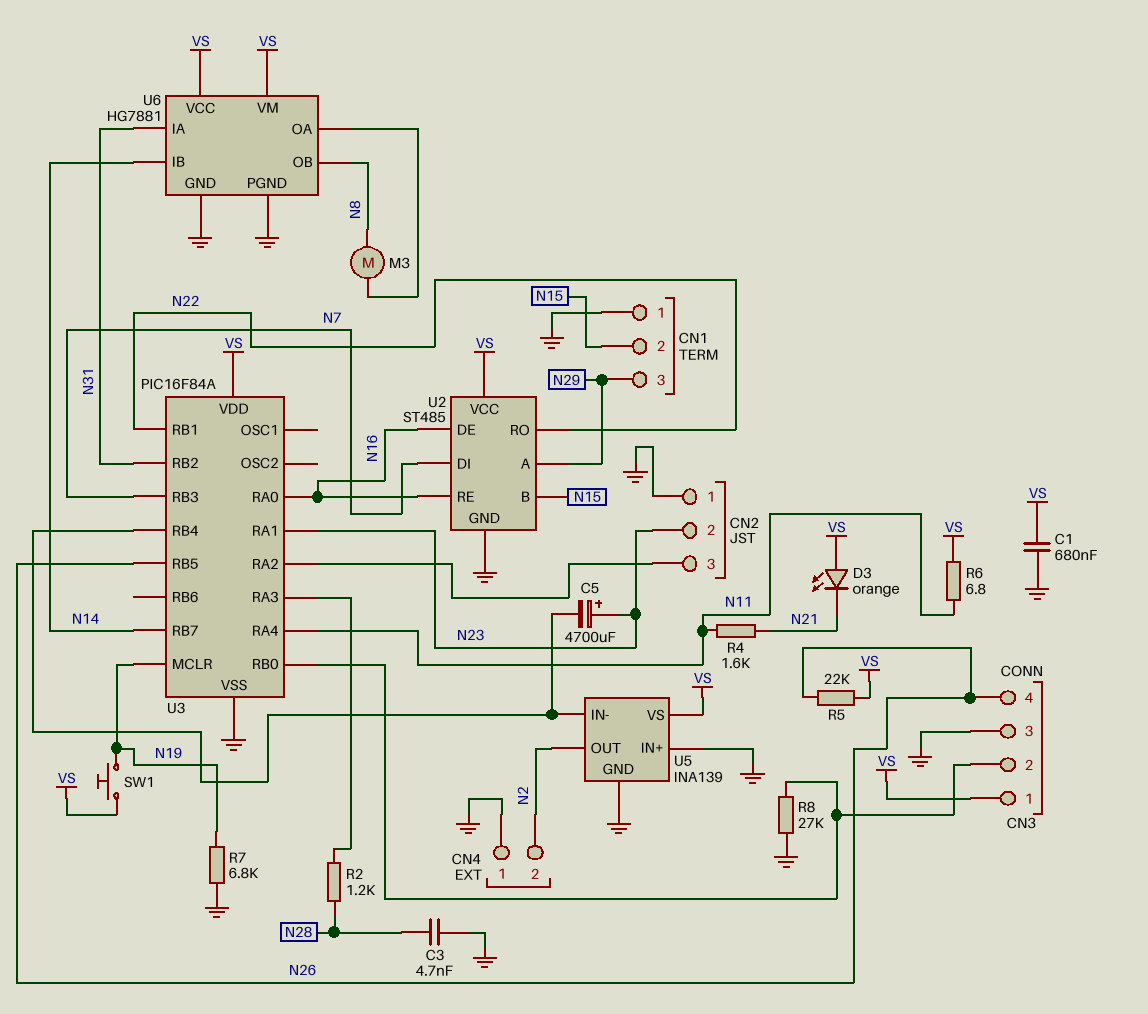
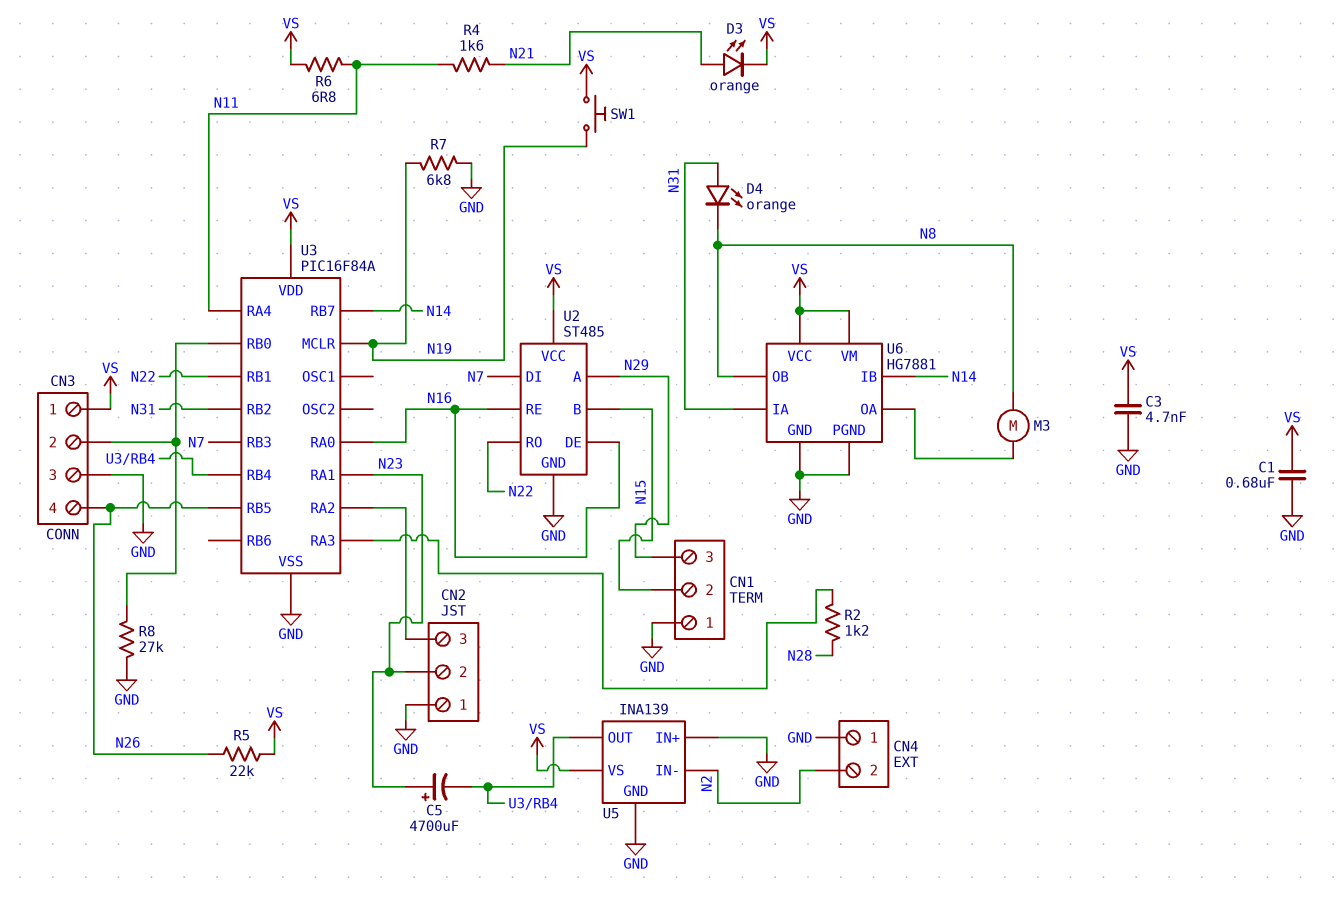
C3: 4.7nF (GND, N28) -> 4.7nF (GND, VS)
D3: LED orange (A VS, K N21) -> LED orange (A N21, K VS)
D4: none -> LED orange (A N31, K N8)
U5 pin IN-: U3/RB4 -> N2
U5 pin OUT: N2 -> U3/RB4

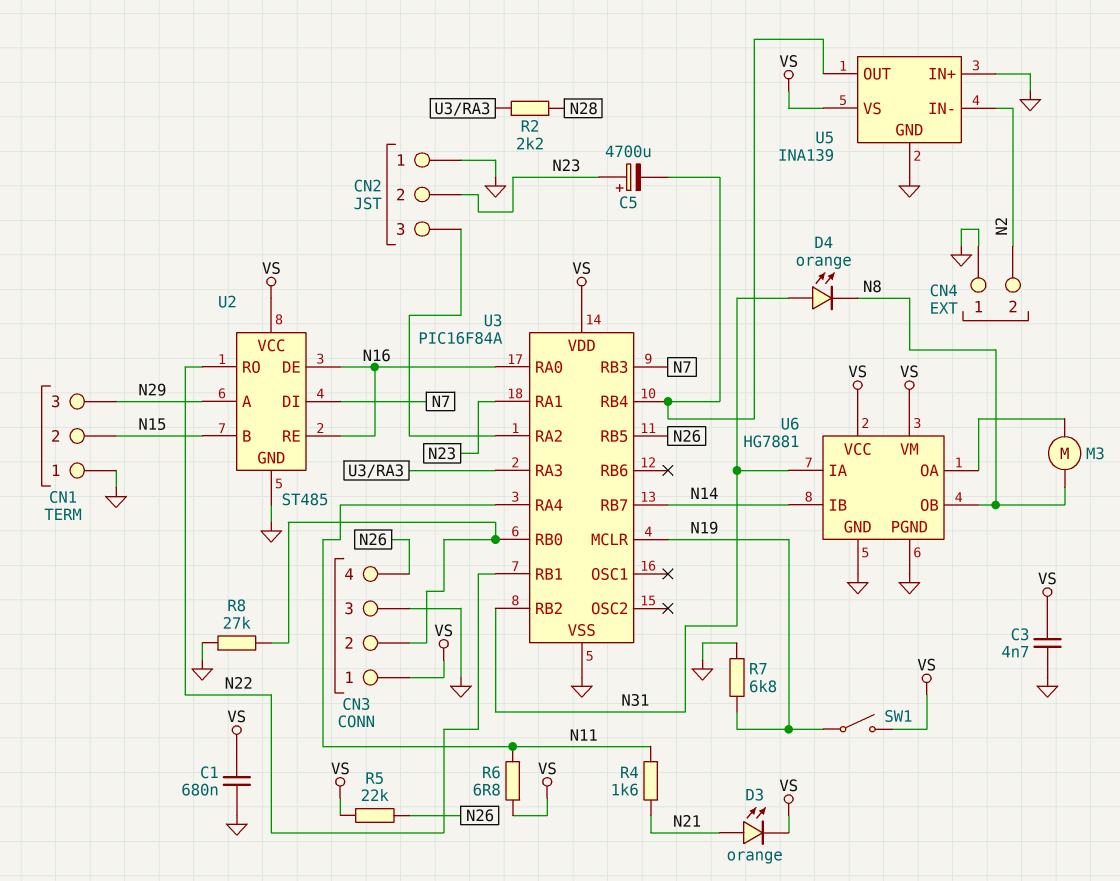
R2: 1.2k (N28, U3/RA3) -> 2.2k (N28, U3/RA3)
SW1: button (N19, VS) -> switch (N19, VS)

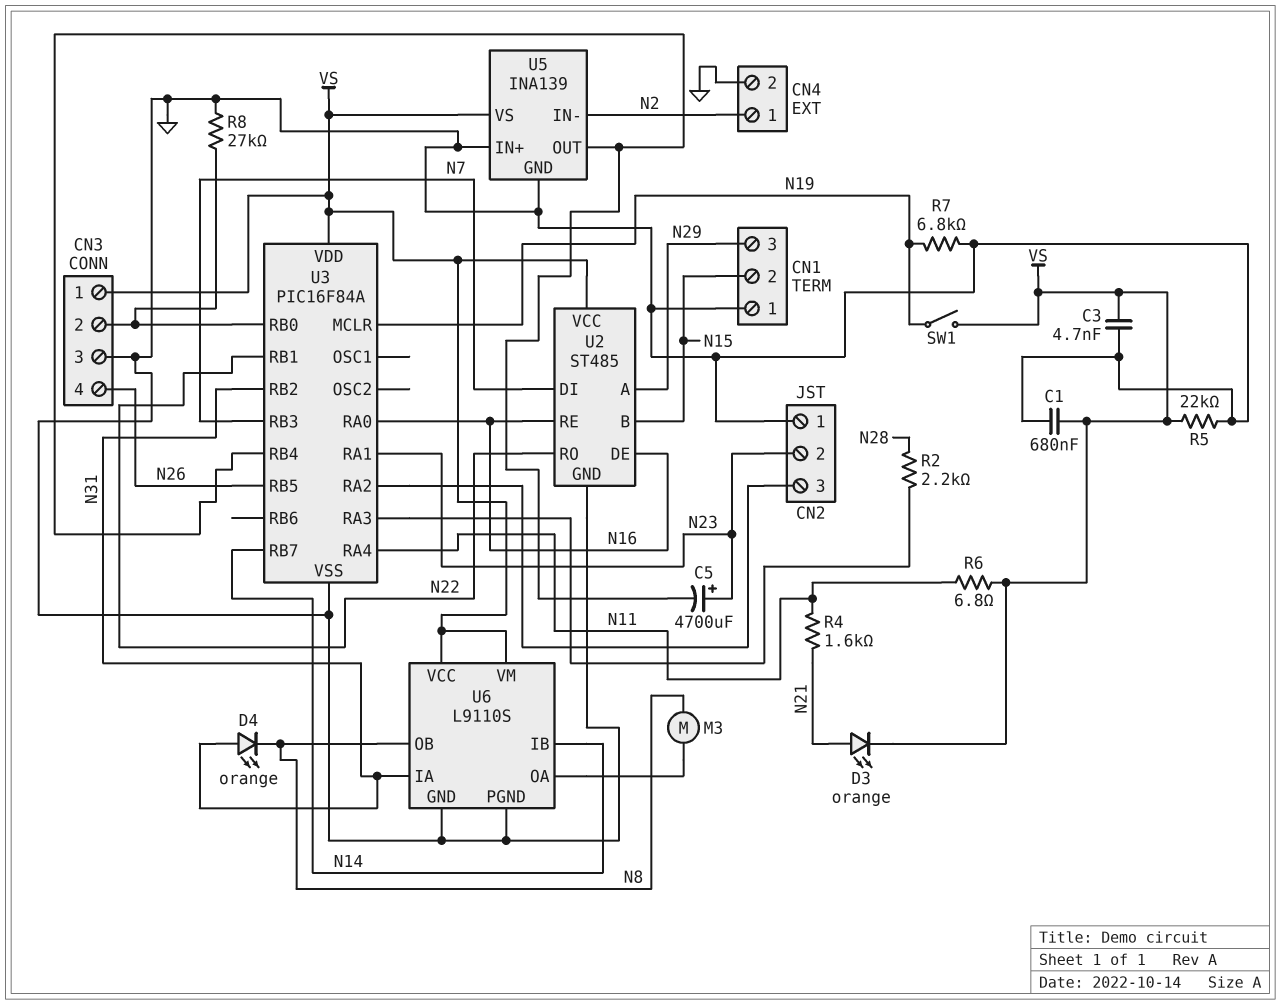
CN4 pin 1: GND -> N2
CN4 pin 2: N2 -> GND
R5: 22k (N26, VS) -> 22k (GND, VS)
U6: HG7881 -> L9110S

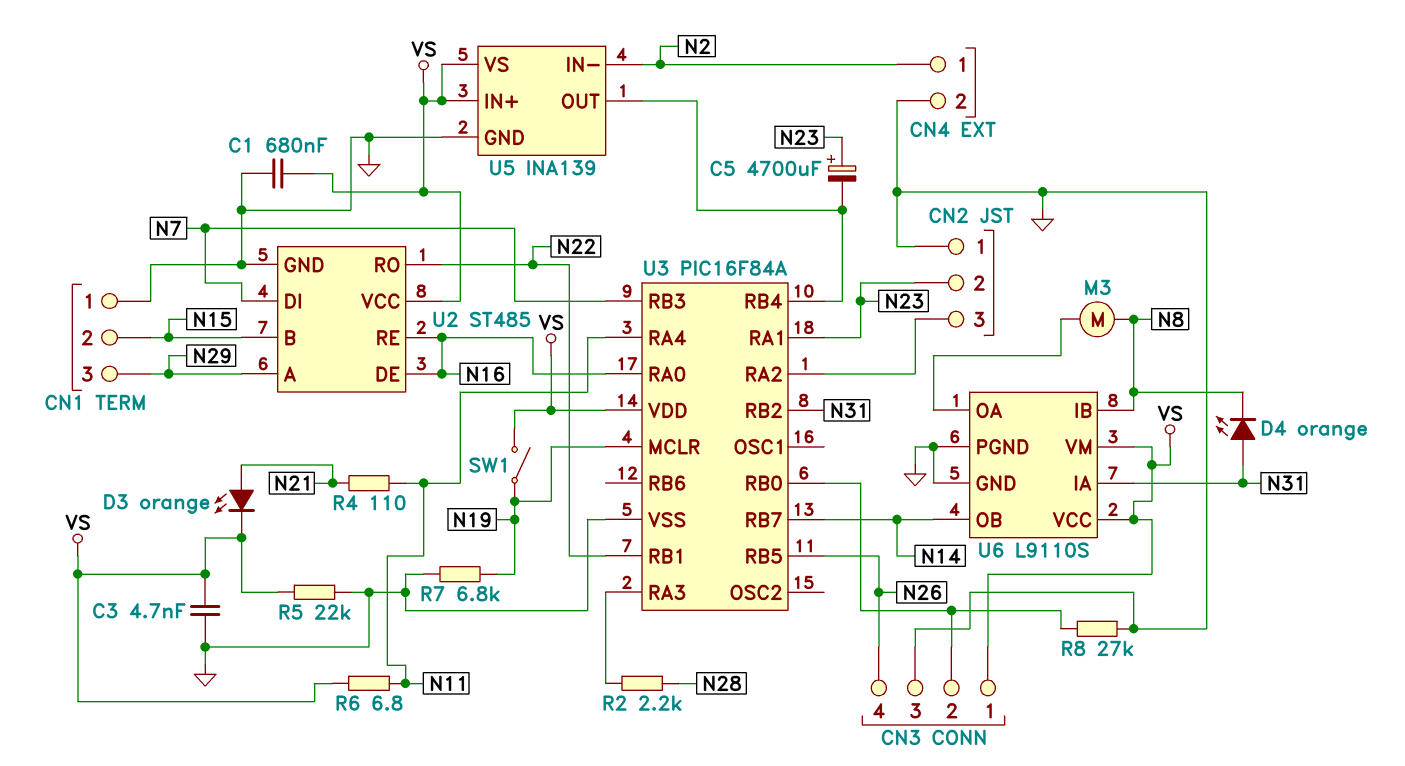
R4: 1.6k (N11, N21) -> 110 (N11, N21)
U5 pin IN+: GND -> VS
U6 pin IB: N14 -> N8
U6 pin OB: N8 -> N14

